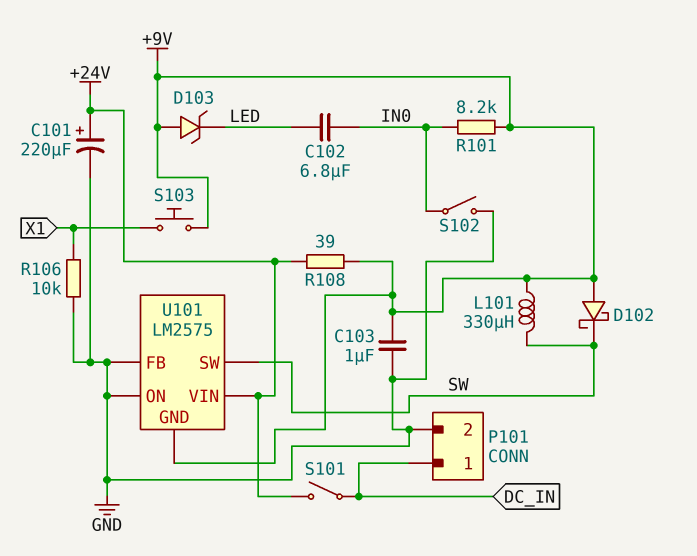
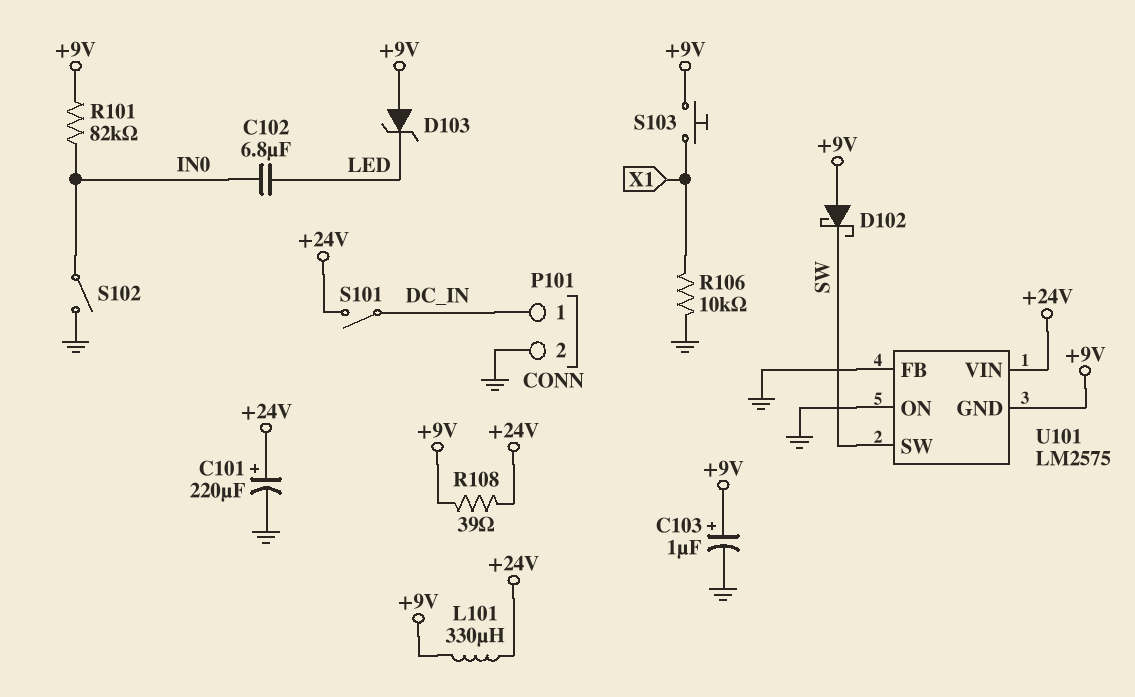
C103: 1uF (+9V, GND) -> 1uF (plus +9V, minus GND)
L101: 330uH (+9V, SW) -> 330uH (+9V, +24V)
R101: 8.2k (+9V, IN0) -> 82k (+9V, IN0)

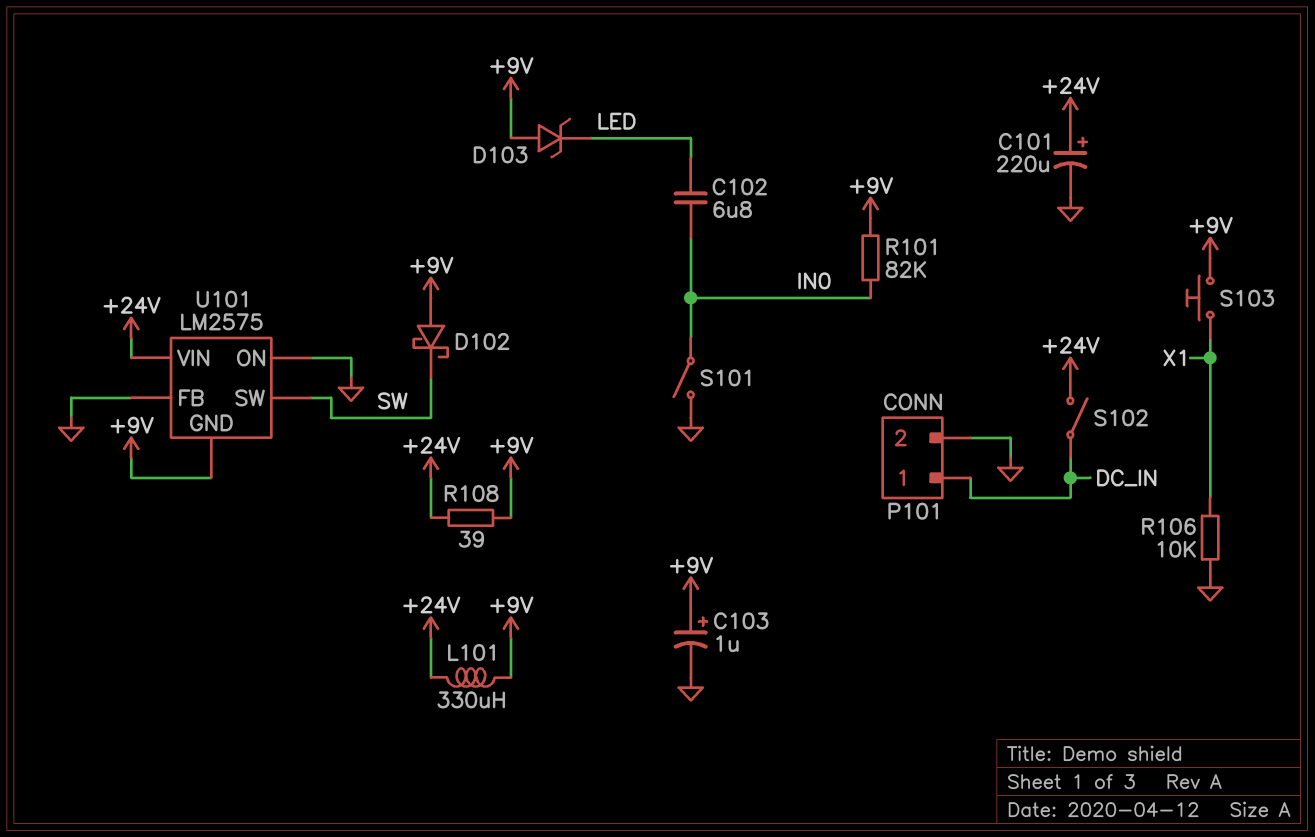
S101: switch (+24V, DC_IN) -> switch (GND, IN0)
S102: switch (GND, IN0) -> switch (+24V, DC_IN)

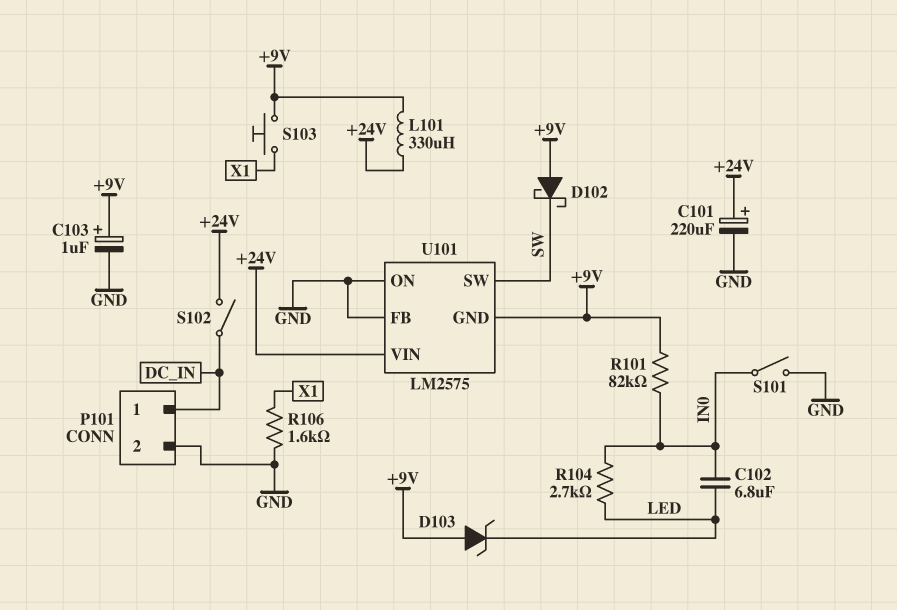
R104: none -> 2.7k (IN0, LED)
R106: 10k (GND, X1) -> 1.6k (GND, X1)
R108: 39 (+9V, +24V) -> none

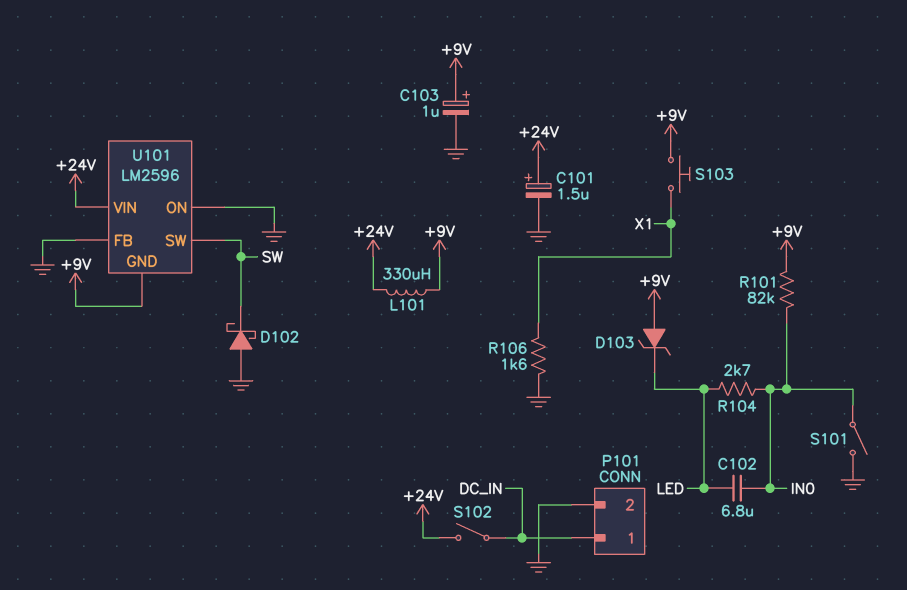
C101: 220uF (plus +24V, minus GND) -> 1.5uF (plus +24V, minus GND)
D102: schottky (A +9V, K SW) -> schottky (A GND, K SW)
U101: LM2575 -> LM2596

